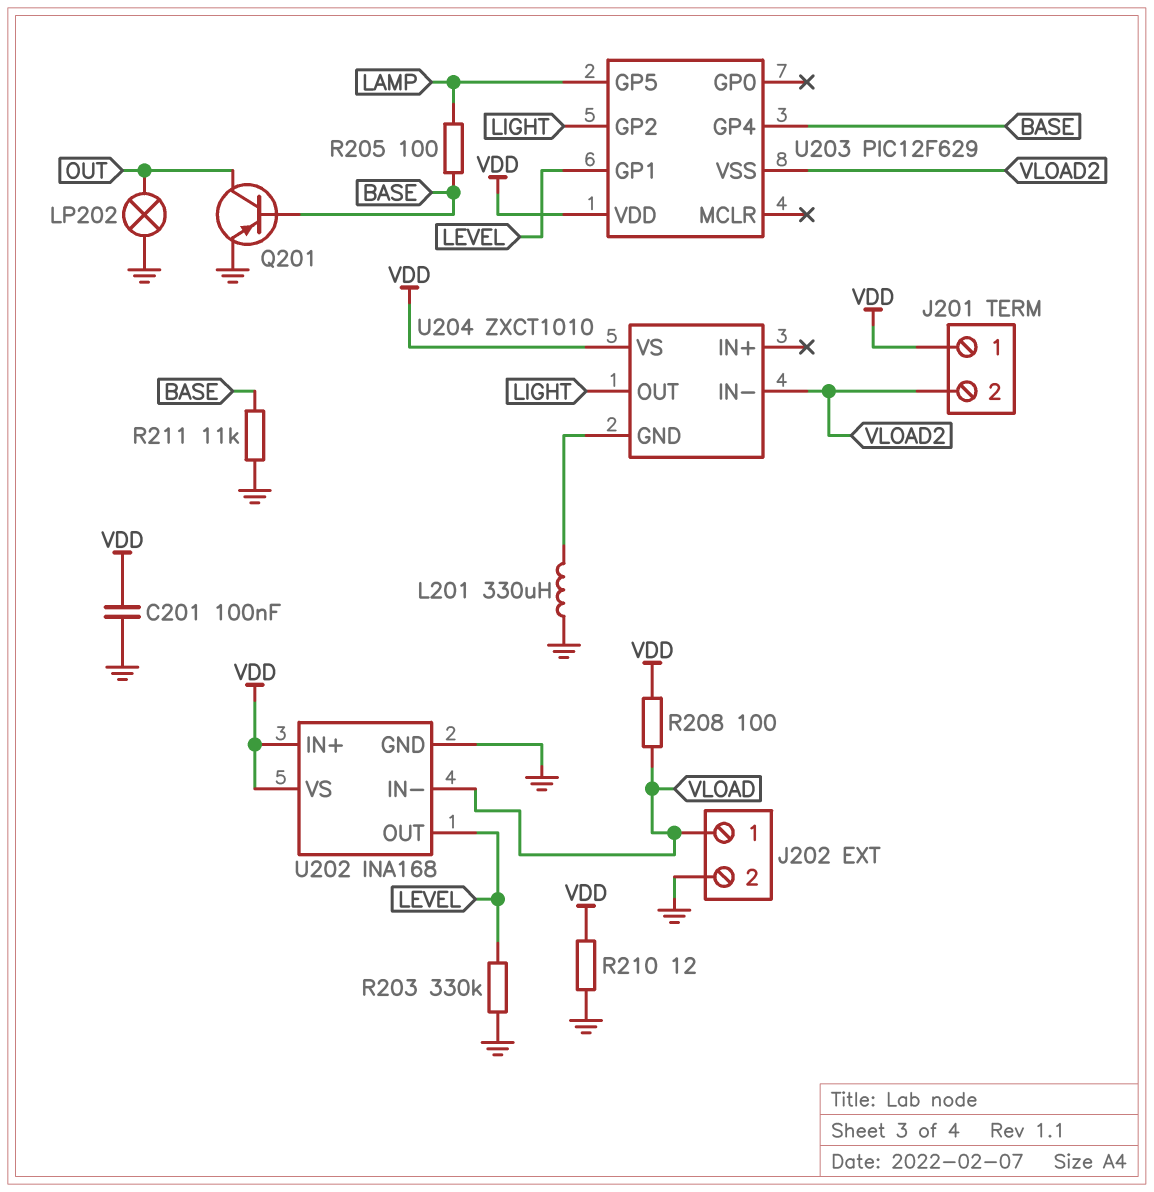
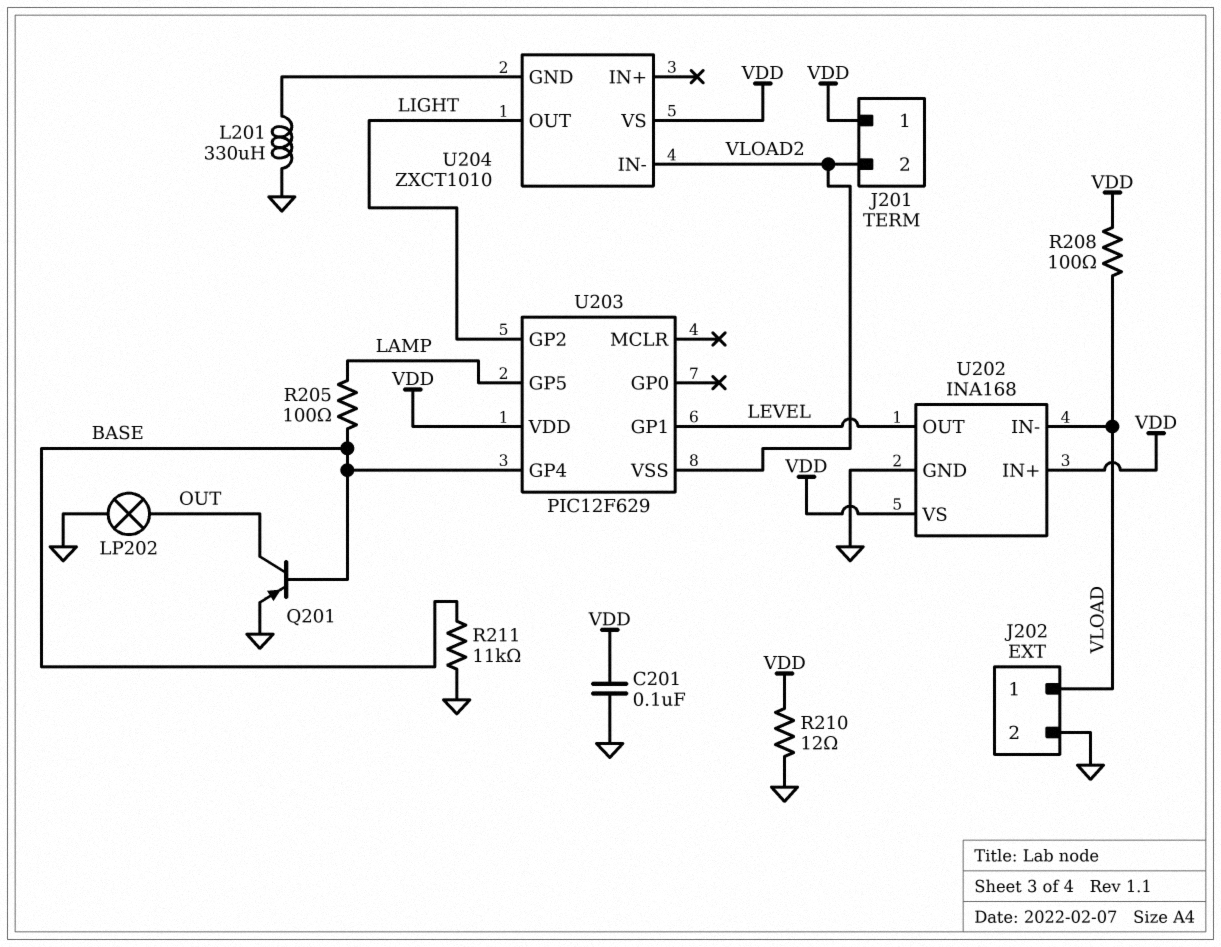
R203: 330k (GND, LEVEL) -> none

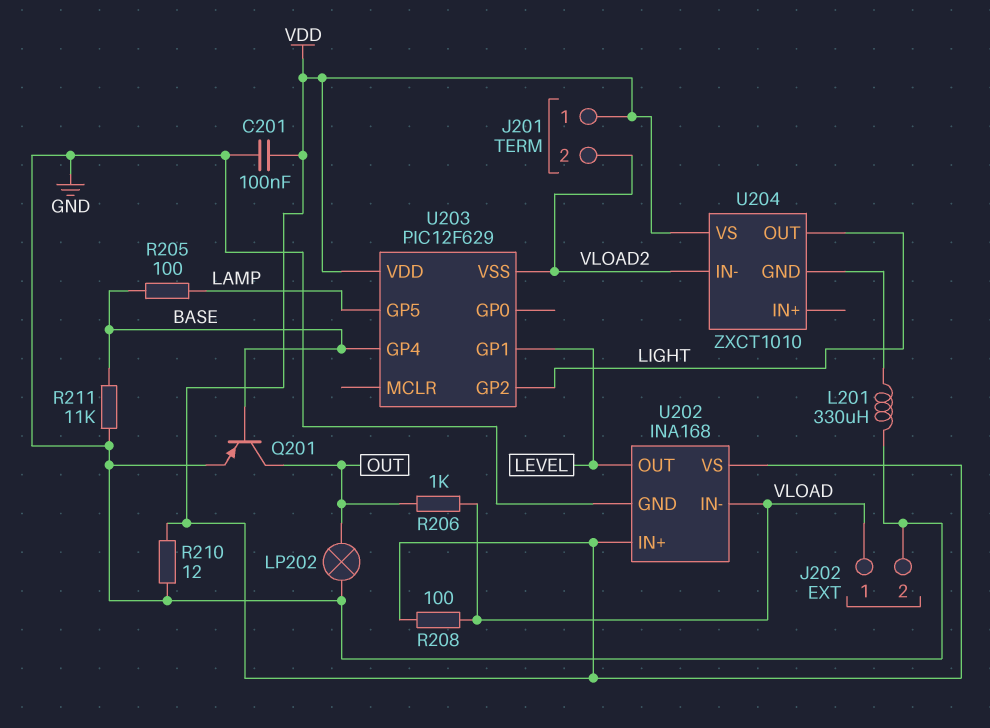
R206: none -> 1k (OUT, VLOAD)

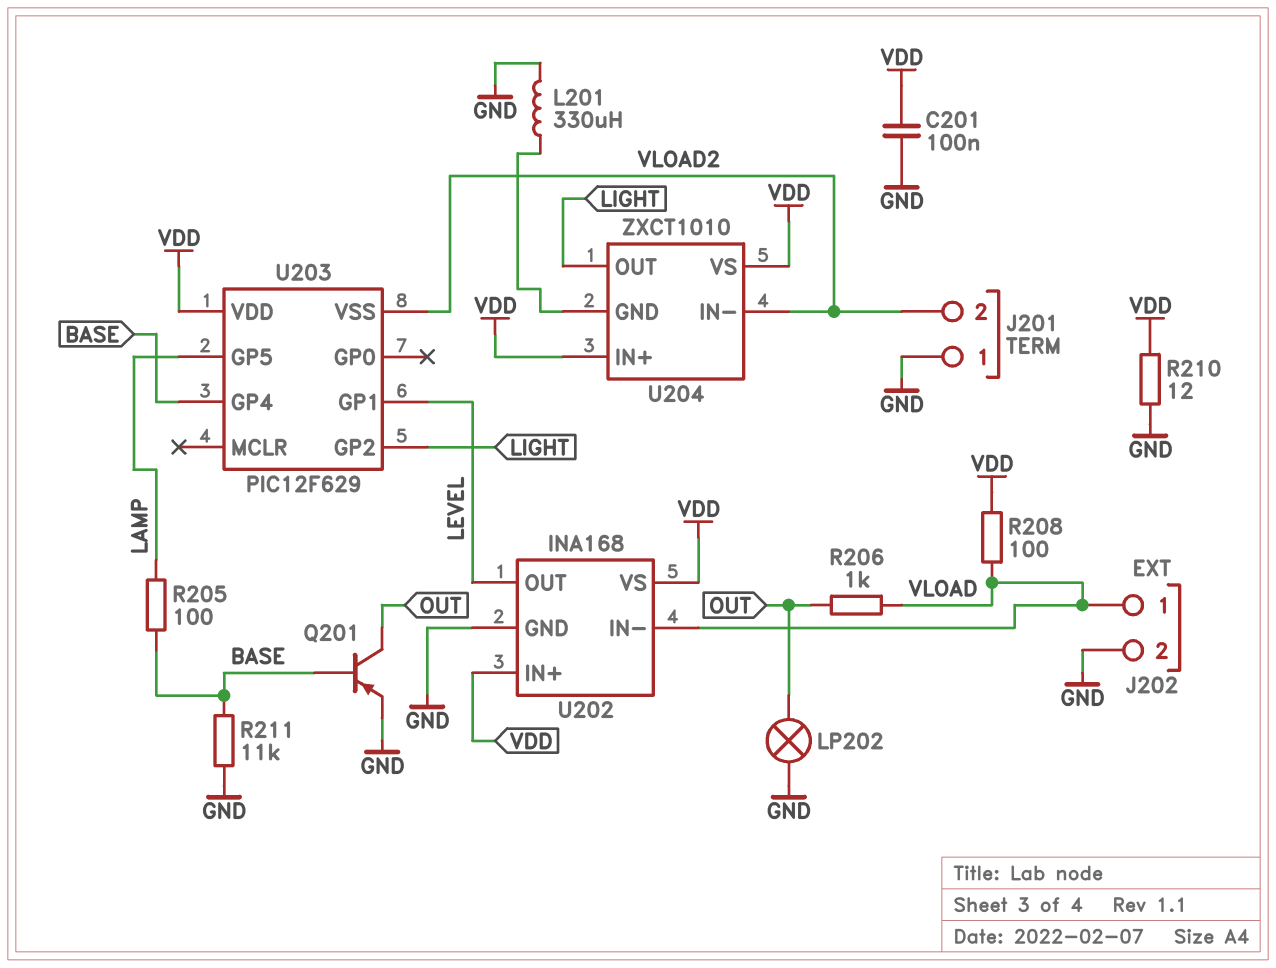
J201 pin 1: VDD -> GND
U204 pin IN+: none -> VDD

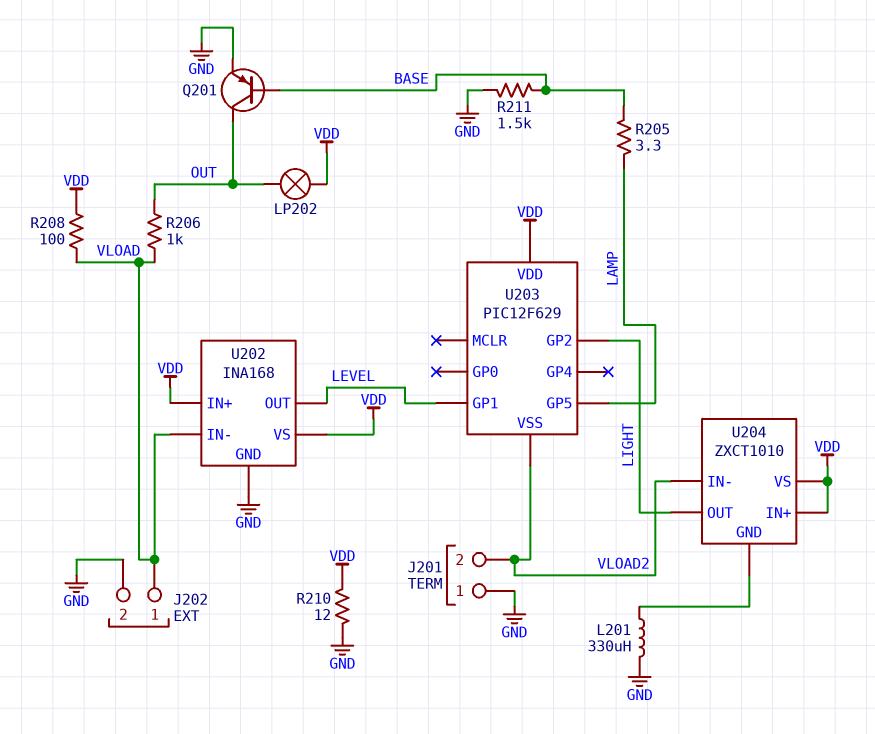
C201: 100nF (GND, VDD) -> none
LP202: lamp (GND, OUT) -> lamp (OUT, VDD)
R205: 100 (BASE, LAMP) -> 3.3 (BASE, LAMP)
R211: 11k (BASE, GND) -> 1.5k (BASE, GND)
U203 pin GP4: BASE -> none

